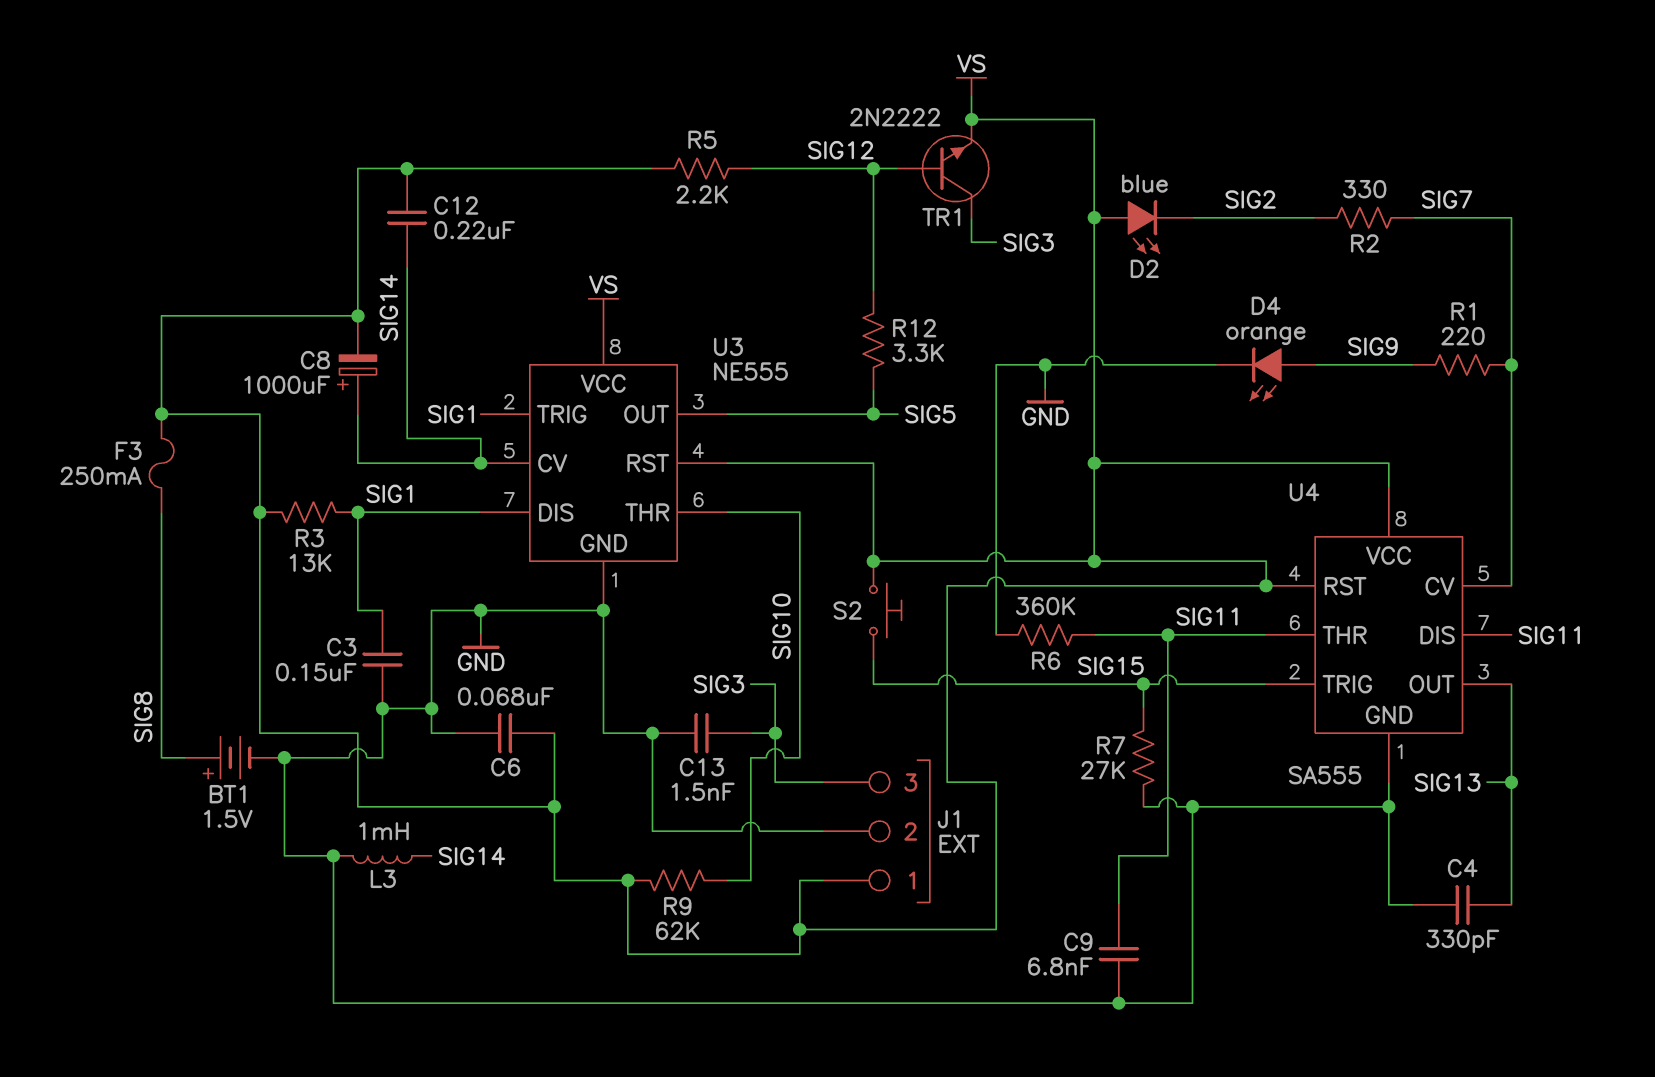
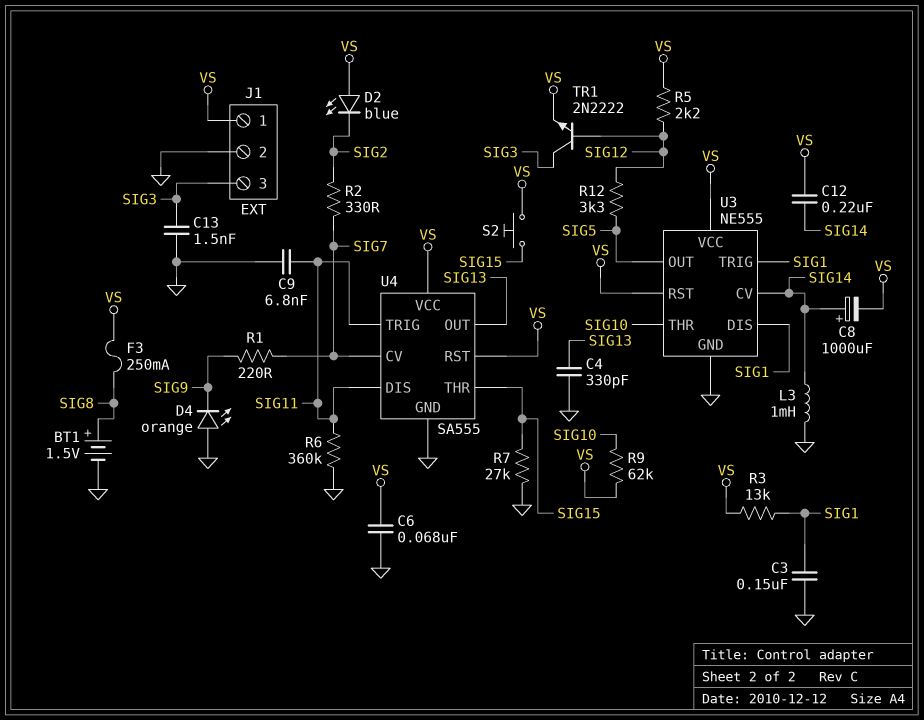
D4: LED orange (A SIG9, K GND) -> LED orange (A GND, K SIG9)
U4 pin THR: SIG11 -> SIG15
U4 pin TRIG: SIG15 -> SIG11

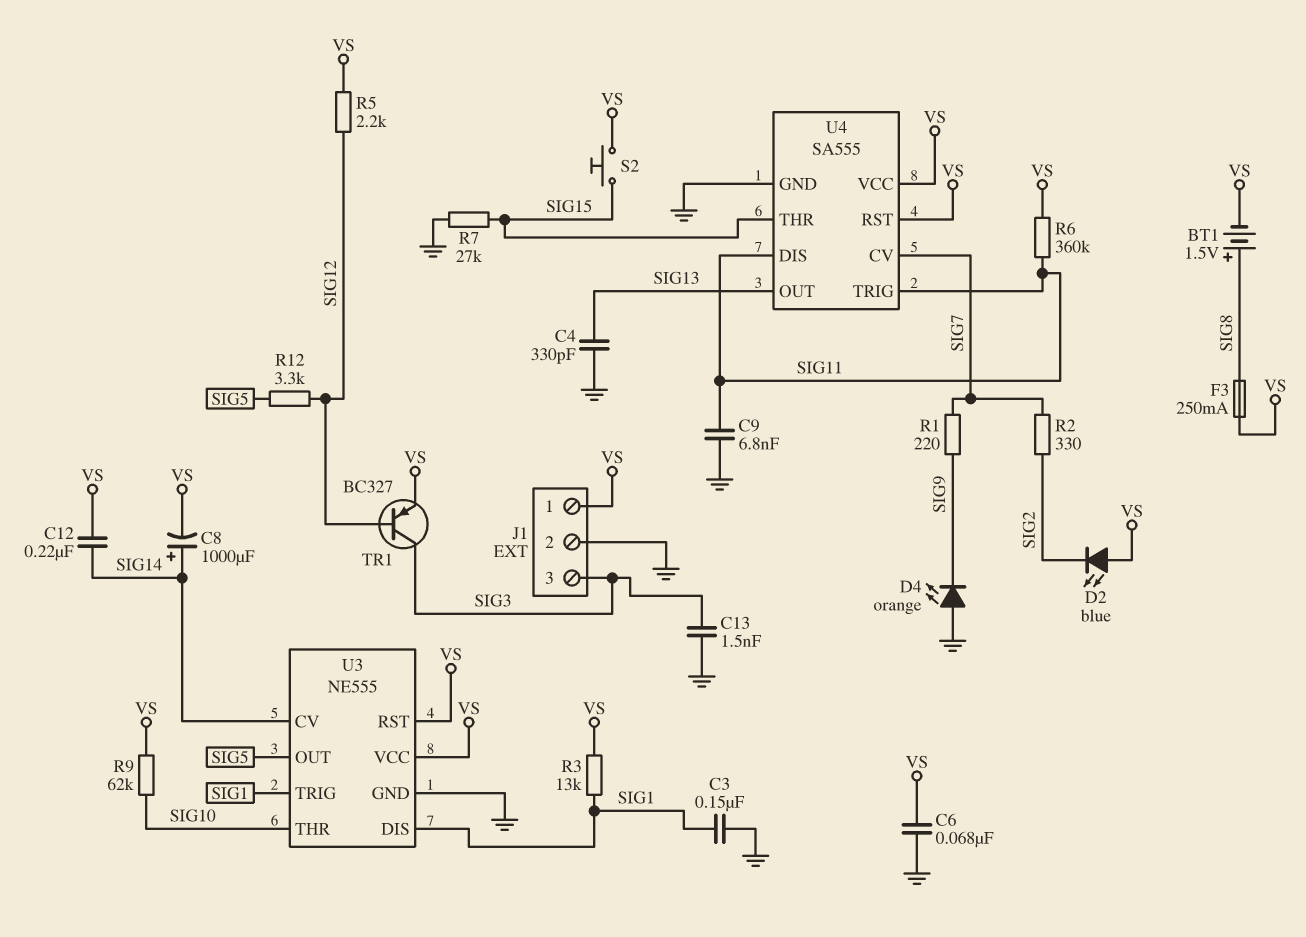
BT1: 1.5V (plus SIG8, minus GND) -> 1.5V (plus SIG8, minus VS)
L3: 1mH (GND, SIG14) -> none
R6: 360k (GND, SIG11) -> 360k (SIG11, VS)
TR1: NPN 2N2222 (B SIG12, C SIG3, E VS) -> PNP BC327 (B SIG12, C SIG3, E VS)

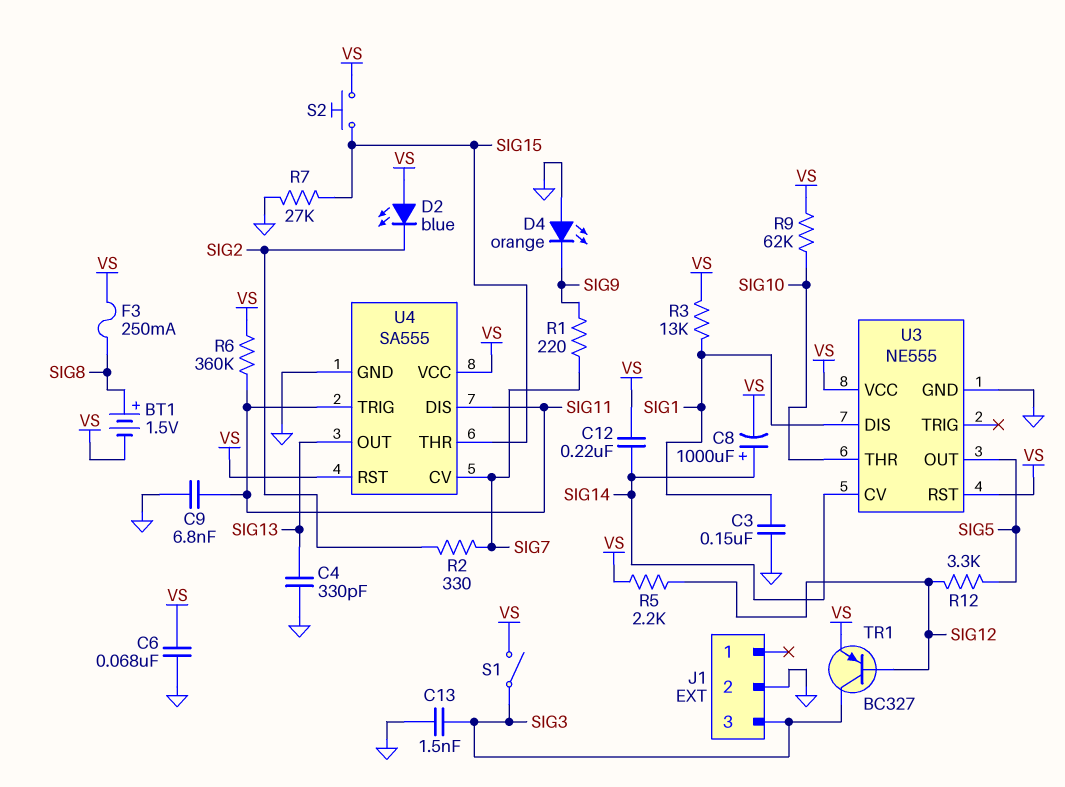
J1 pin 1: VS -> none
S1: none -> switch (SIG3, VS)
U3 pin TRIG: SIG1 -> none

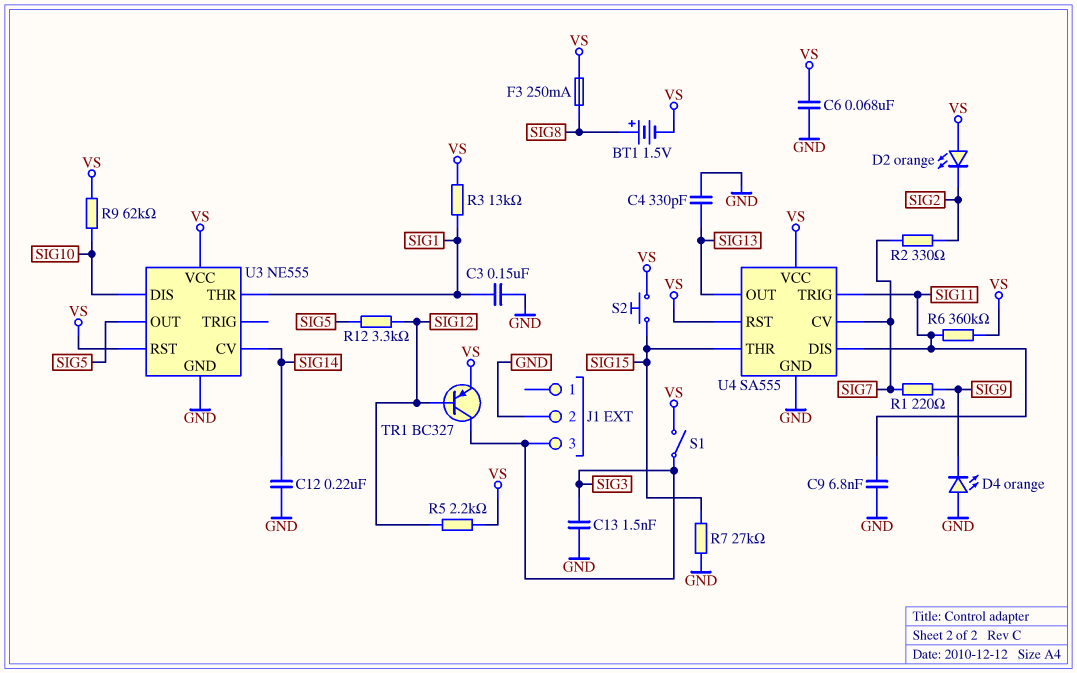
C8: 1000uF (plus SIG14, minus VS) -> none
C12: 220nF (SIG14, VS) -> 220nF (GND, SIG14)
D2: LED blue (A VS, K SIG2) -> LED orange (A VS, K SIG2)
U3 pin DIS: SIG1 -> SIG10
U3 pin THR: SIG10 -> SIG1

